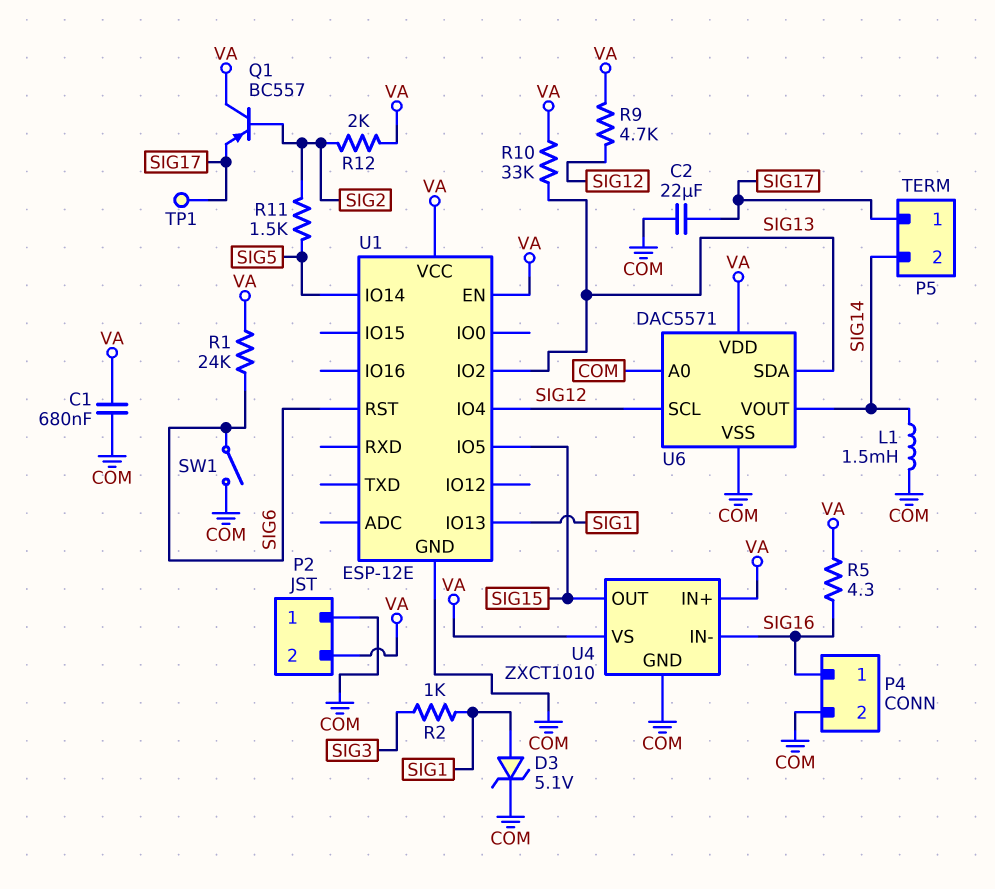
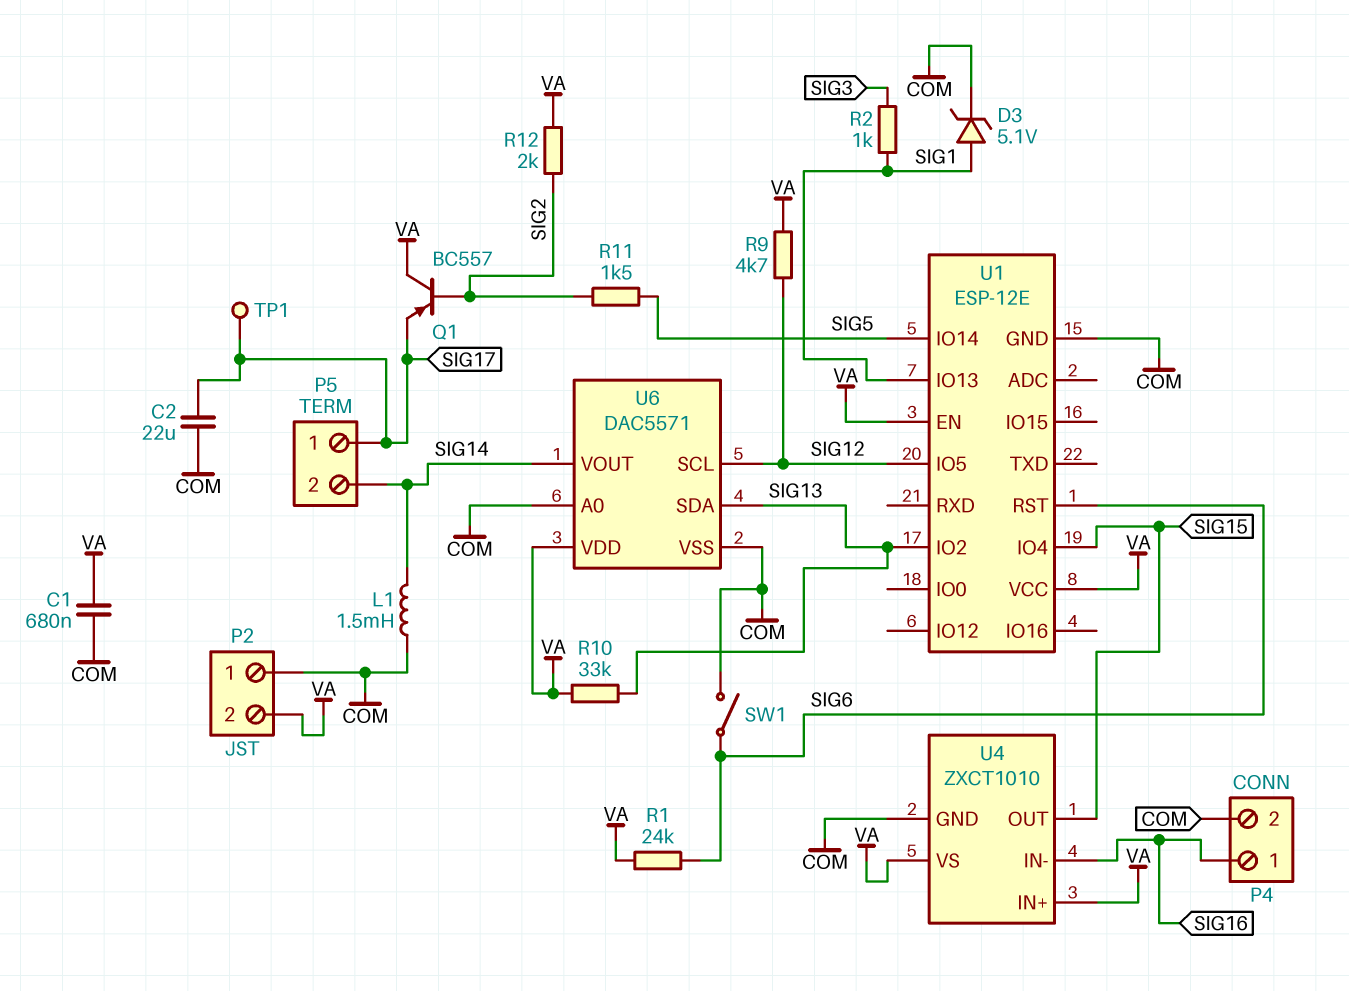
R5: 4.3 (SIG16, VA) -> none
U1 pin IO4: SIG12 -> SIG15
U1 pin IO5: SIG15 -> SIG12

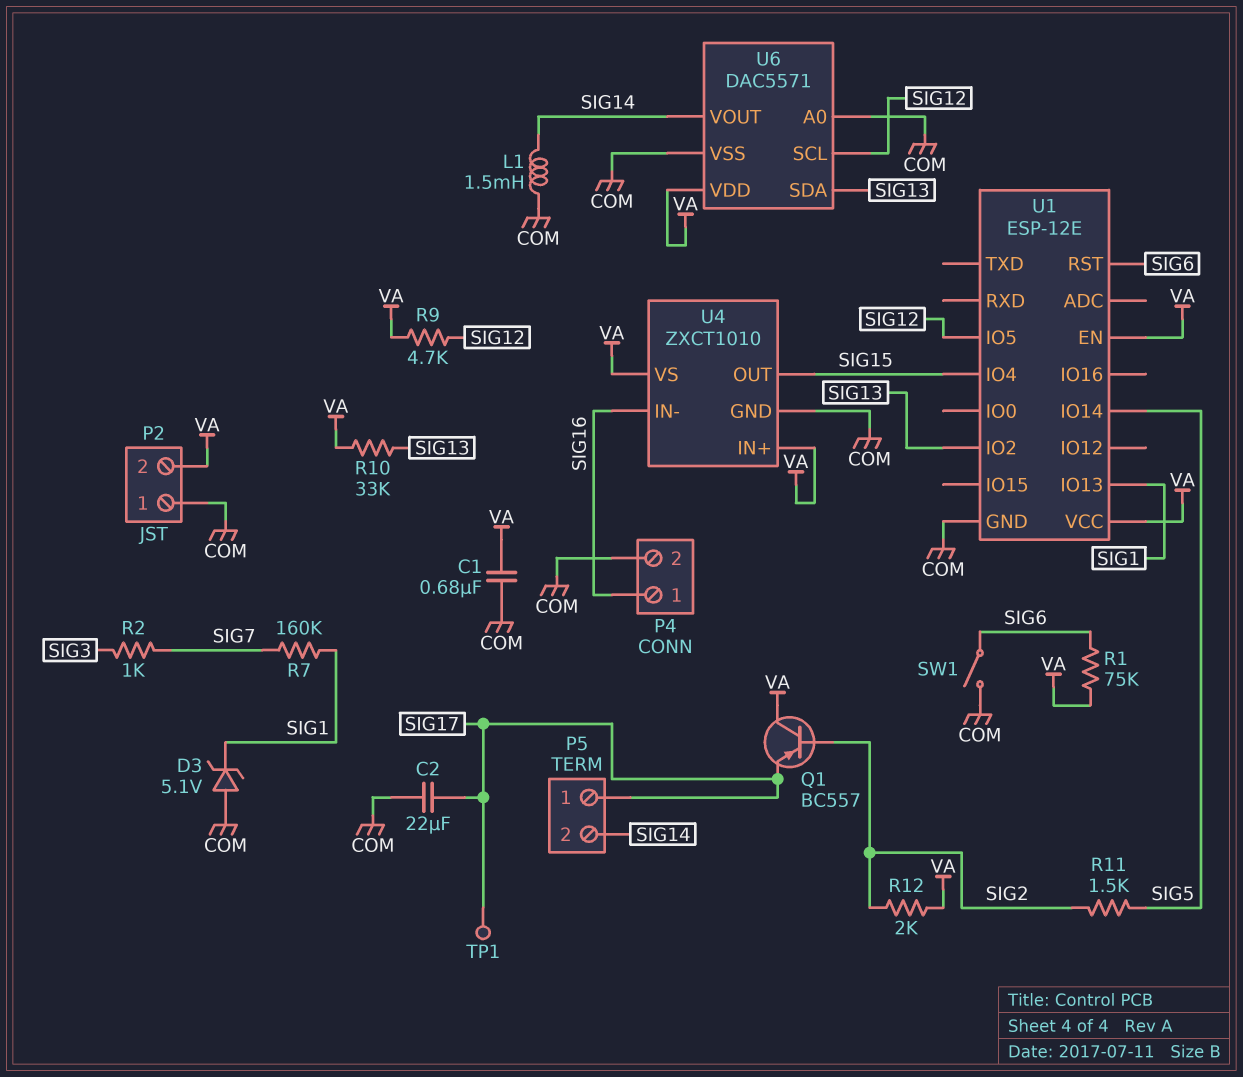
D3: zener 5.1V (A SIG1, K COM) -> zener 5.1V (A COM, K SIG1)
R1: 24k (SIG6, VA) -> 75k (SIG6, VA)
R2: 1k (SIG1, SIG3) -> 1k (SIG3, SIG7)
R7: none -> 160k (SIG1, SIG7)

